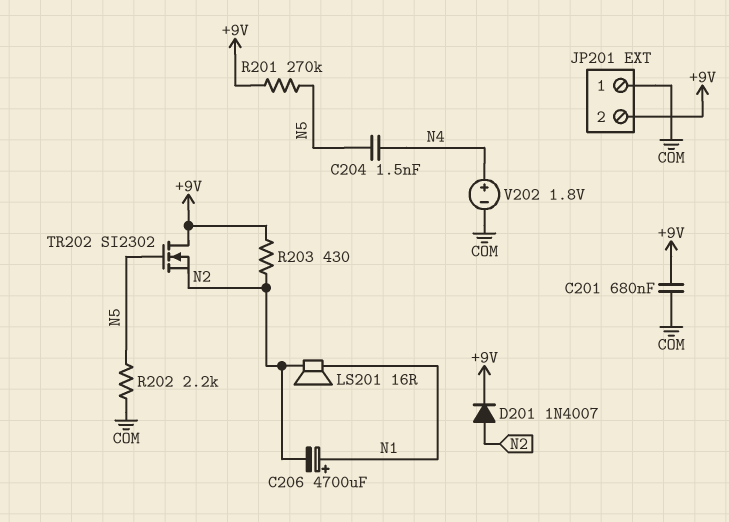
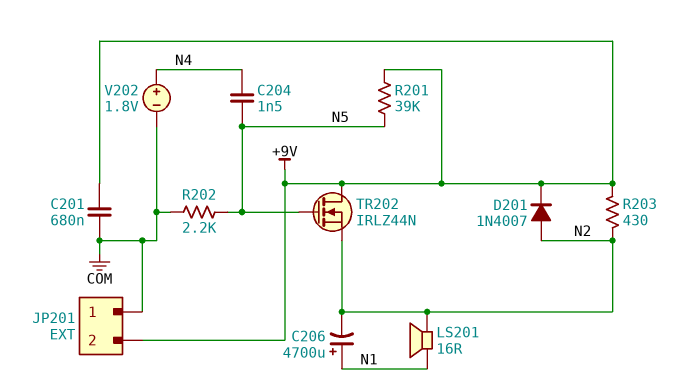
R201: 270k (+9V, N5) -> 39k (+9V, N5)
TR202: NMOS SI2302 (G N5, D +9V, S N2) -> NMOS IRLZ44N (G N5, D +9V, S N2)

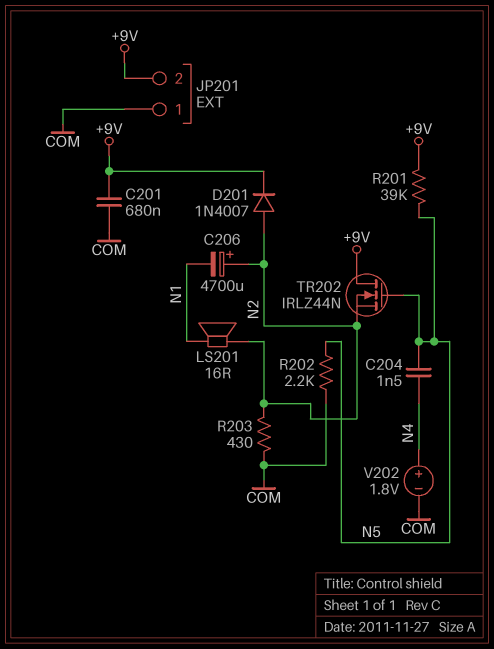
C206: 4700uF (plus N1, minus N2) -> 4700uF (plus N2, minus N1)
R203: 430 (+9V, N2) -> 430 (COM, N2)

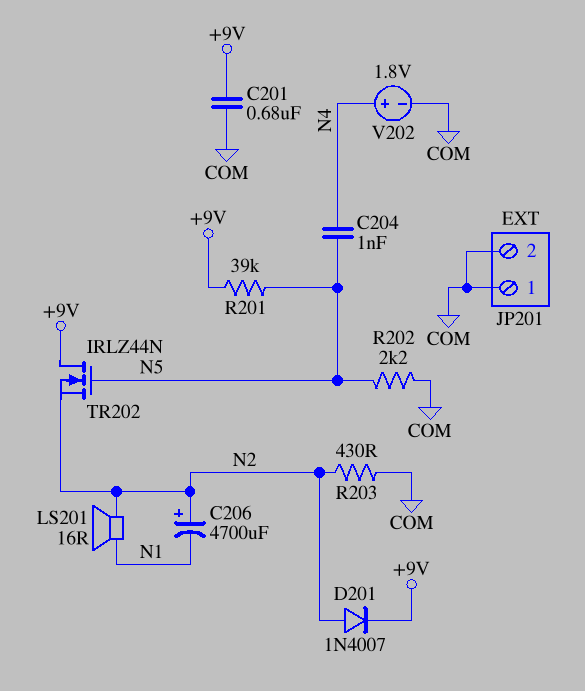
C204: 1.5nF (N4, N5) -> 1nF (N4, N5)
JP201 pin 2: +9V -> COM

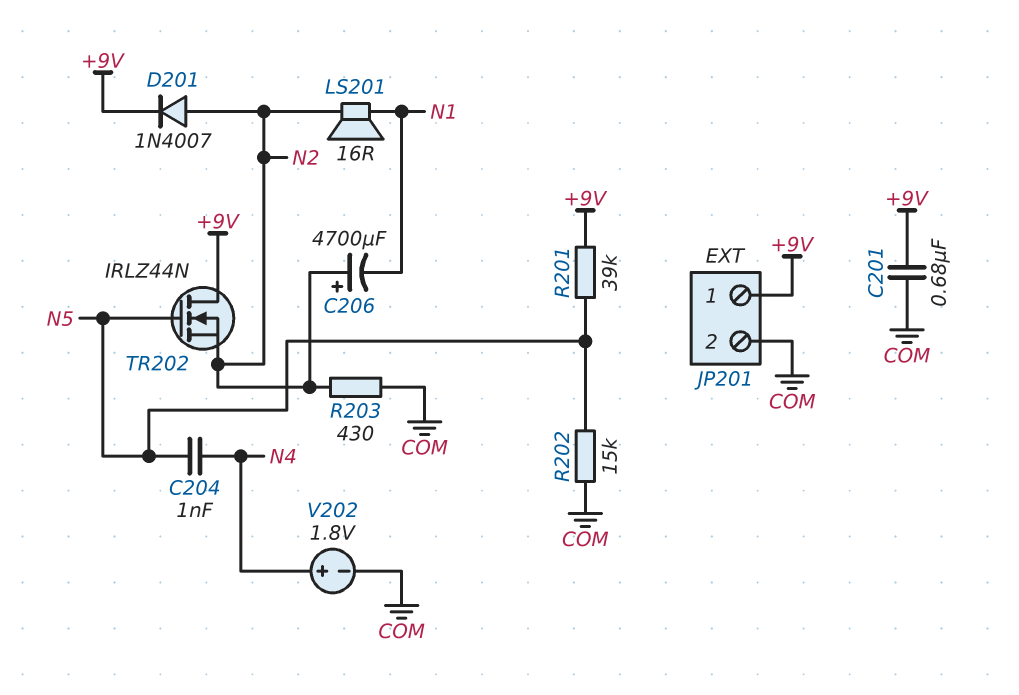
JP201 pin 1: COM -> +9V
R202: 2.2k (COM, N5) -> 15k (COM, N5)

